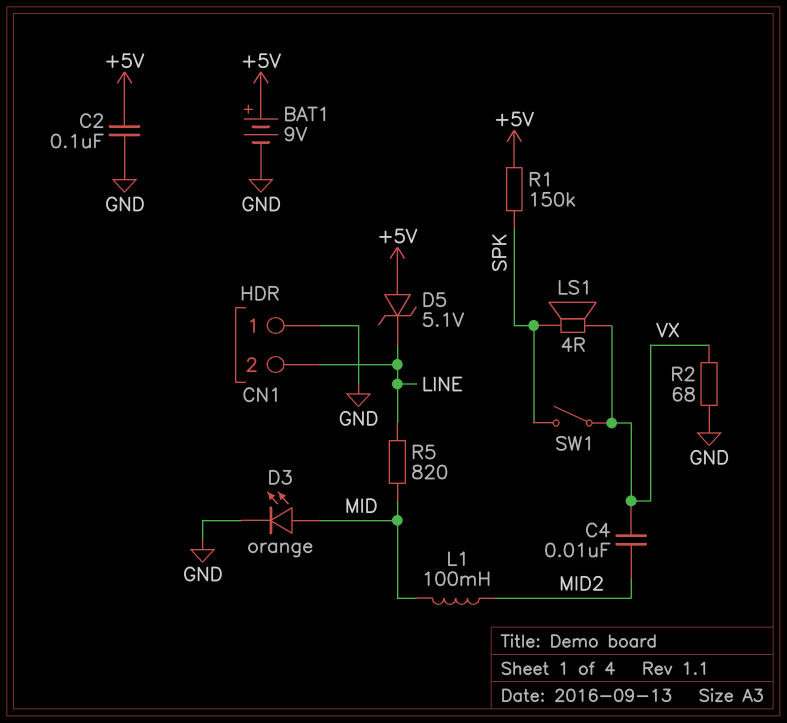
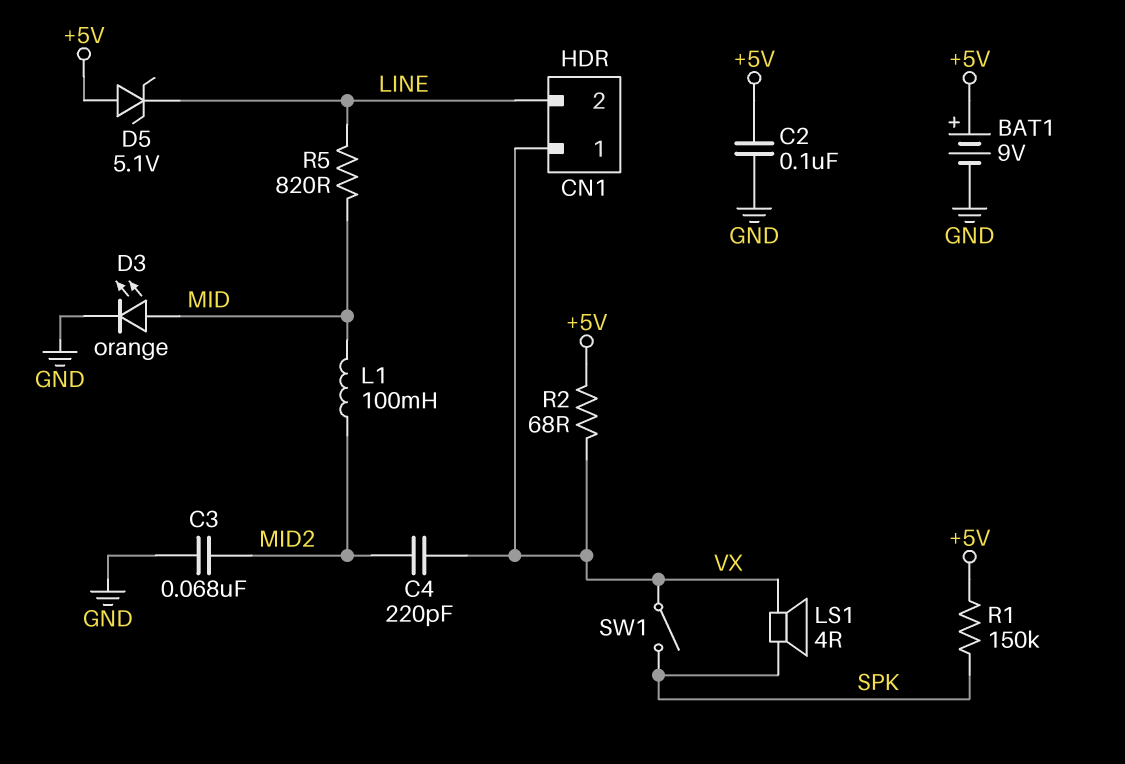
C3: none -> 68nF (GND, MID2)
C4: 10nF (MID2, VX) -> 220pF (MID2, VX)
CN1 pin 1: GND -> VX
R2: 68 (GND, VX) -> 68 (+5V, VX)

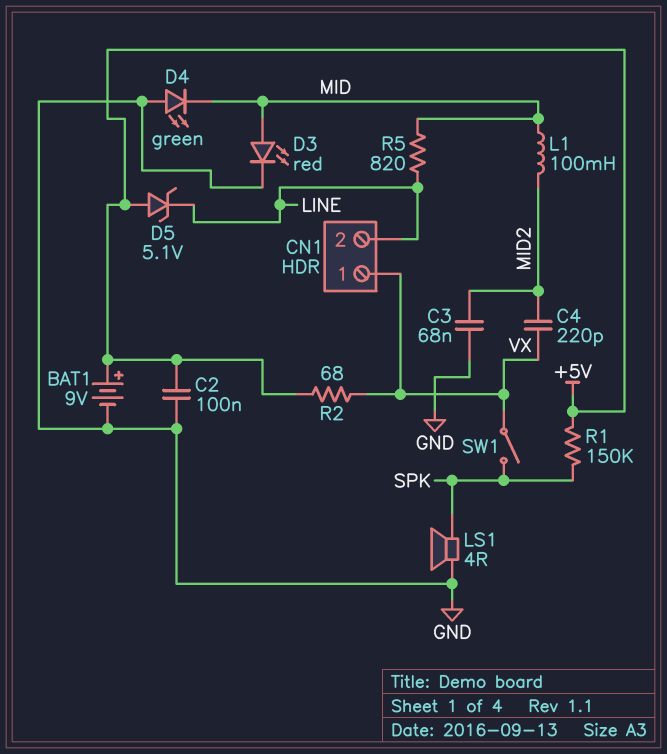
D3: LED orange (A MID, K GND) -> LED red (A MID, K GND)
D4: none -> LED green (A GND, K MID)
LS1: speaker 4R (SPK, VX) -> speaker 4R (GND, SPK)

